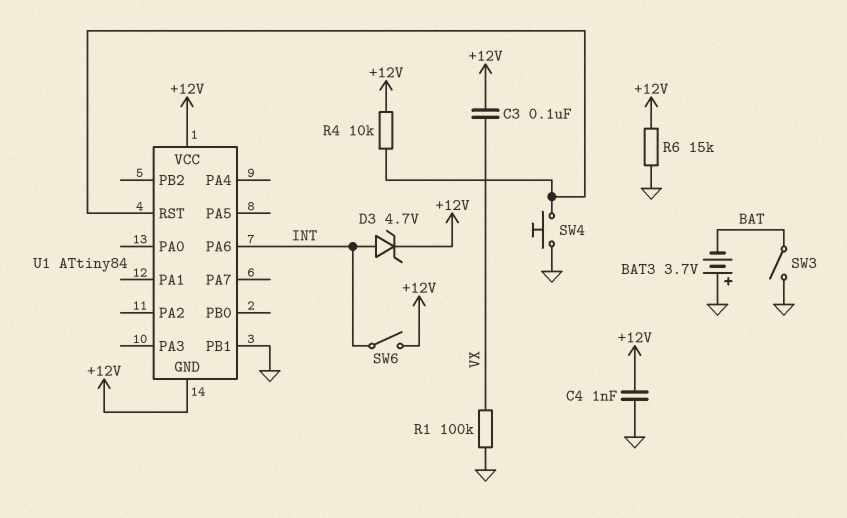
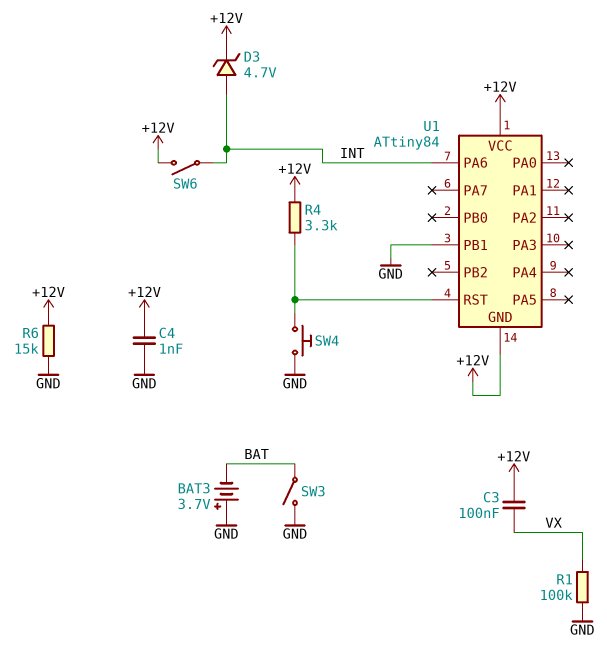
R4: 10k (+12V, U1/RST) -> 3.3k (+12V, U1/RST)

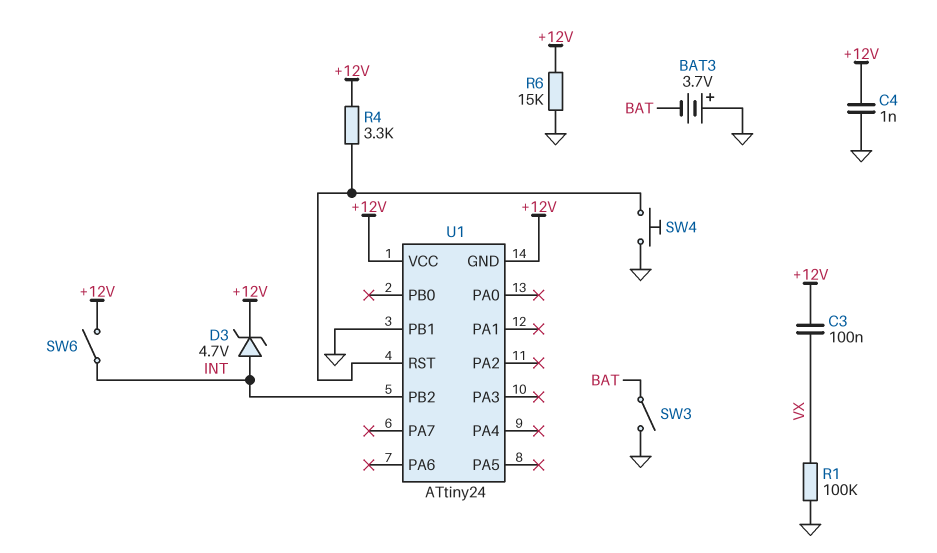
U1: ATtiny84 -> ATtiny24
U1 pin PA6: INT -> none
U1 pin PB2: none -> INT

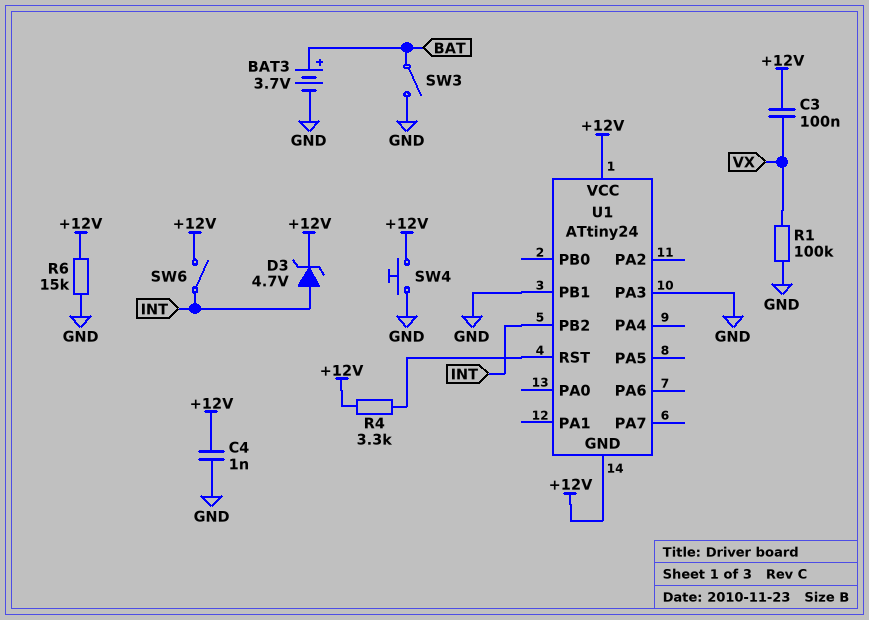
BAT3: 3.7V (plus GND, minus BAT) -> 3.7V (plus BAT, minus GND)
SW4: button (GND, U1/RST) -> button (+12V, GND)
U1 pin PA3: none -> GND

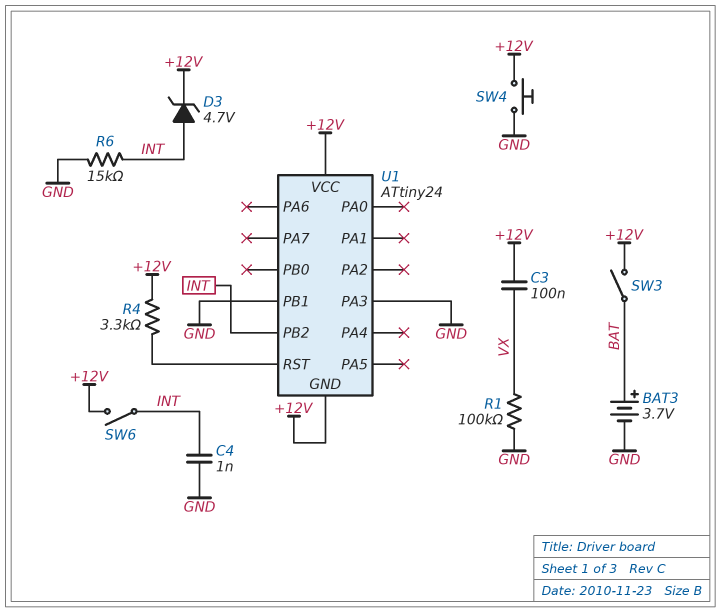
C4: 1nF (+12V, GND) -> 1nF (GND, INT)
R6: 15k (+12V, GND) -> 15k (GND, INT)
SW3: switch (BAT, GND) -> switch (+12V, BAT)

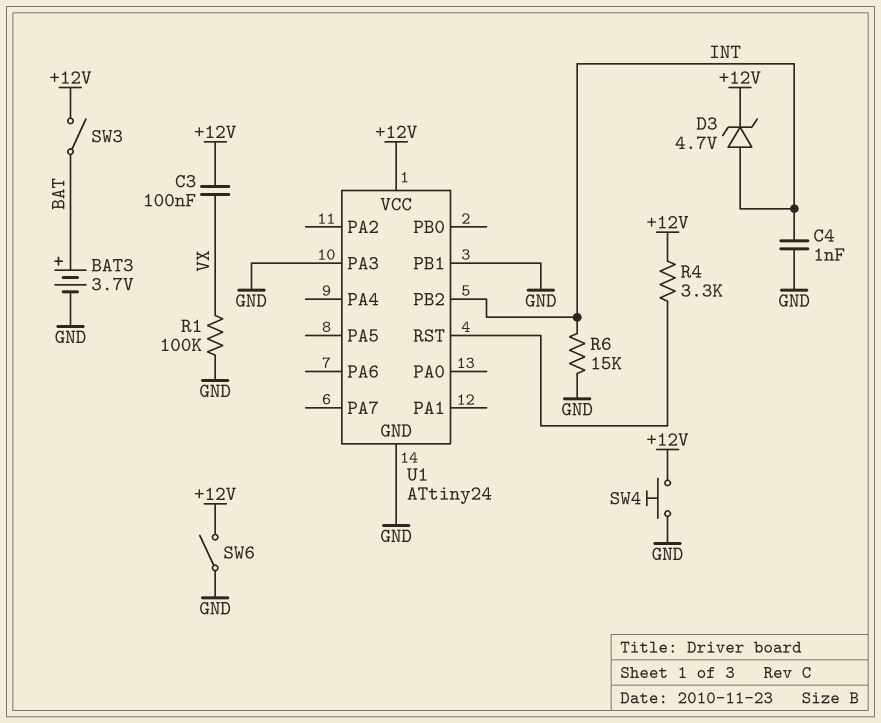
SW6: switch (+12V, INT) -> switch (+12V, GND)
U1 pin GND: +12V -> GND

